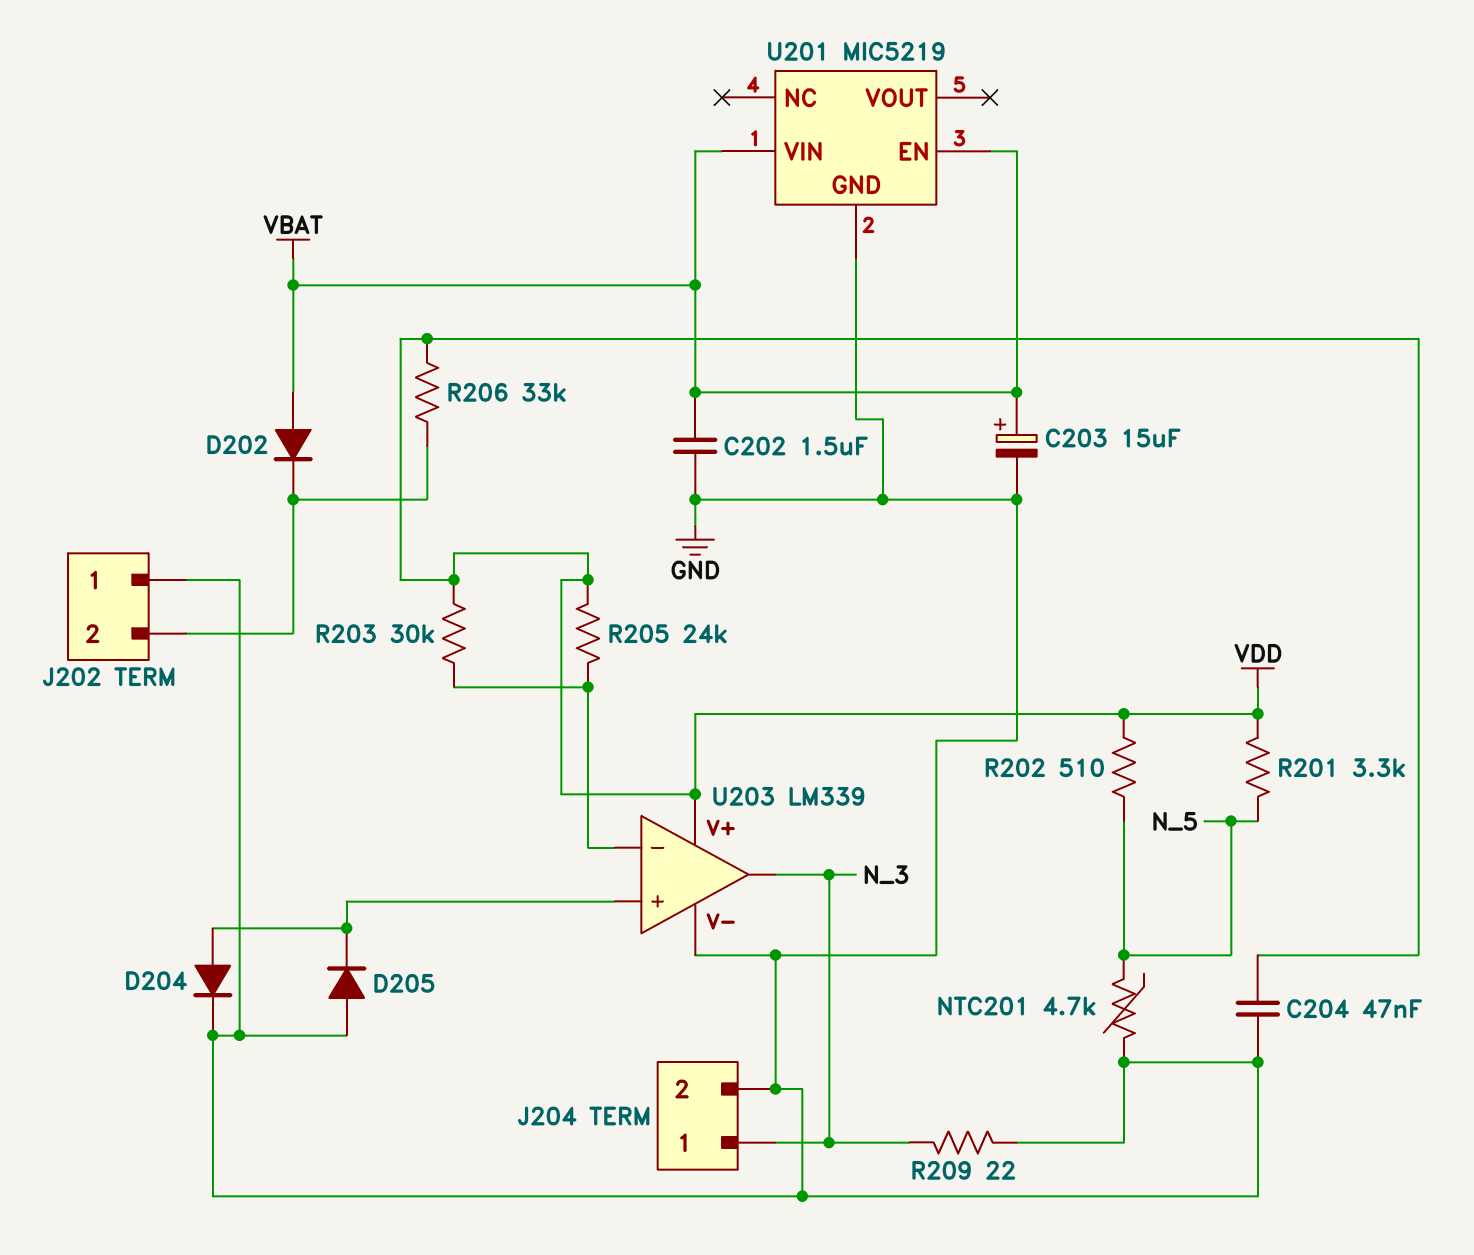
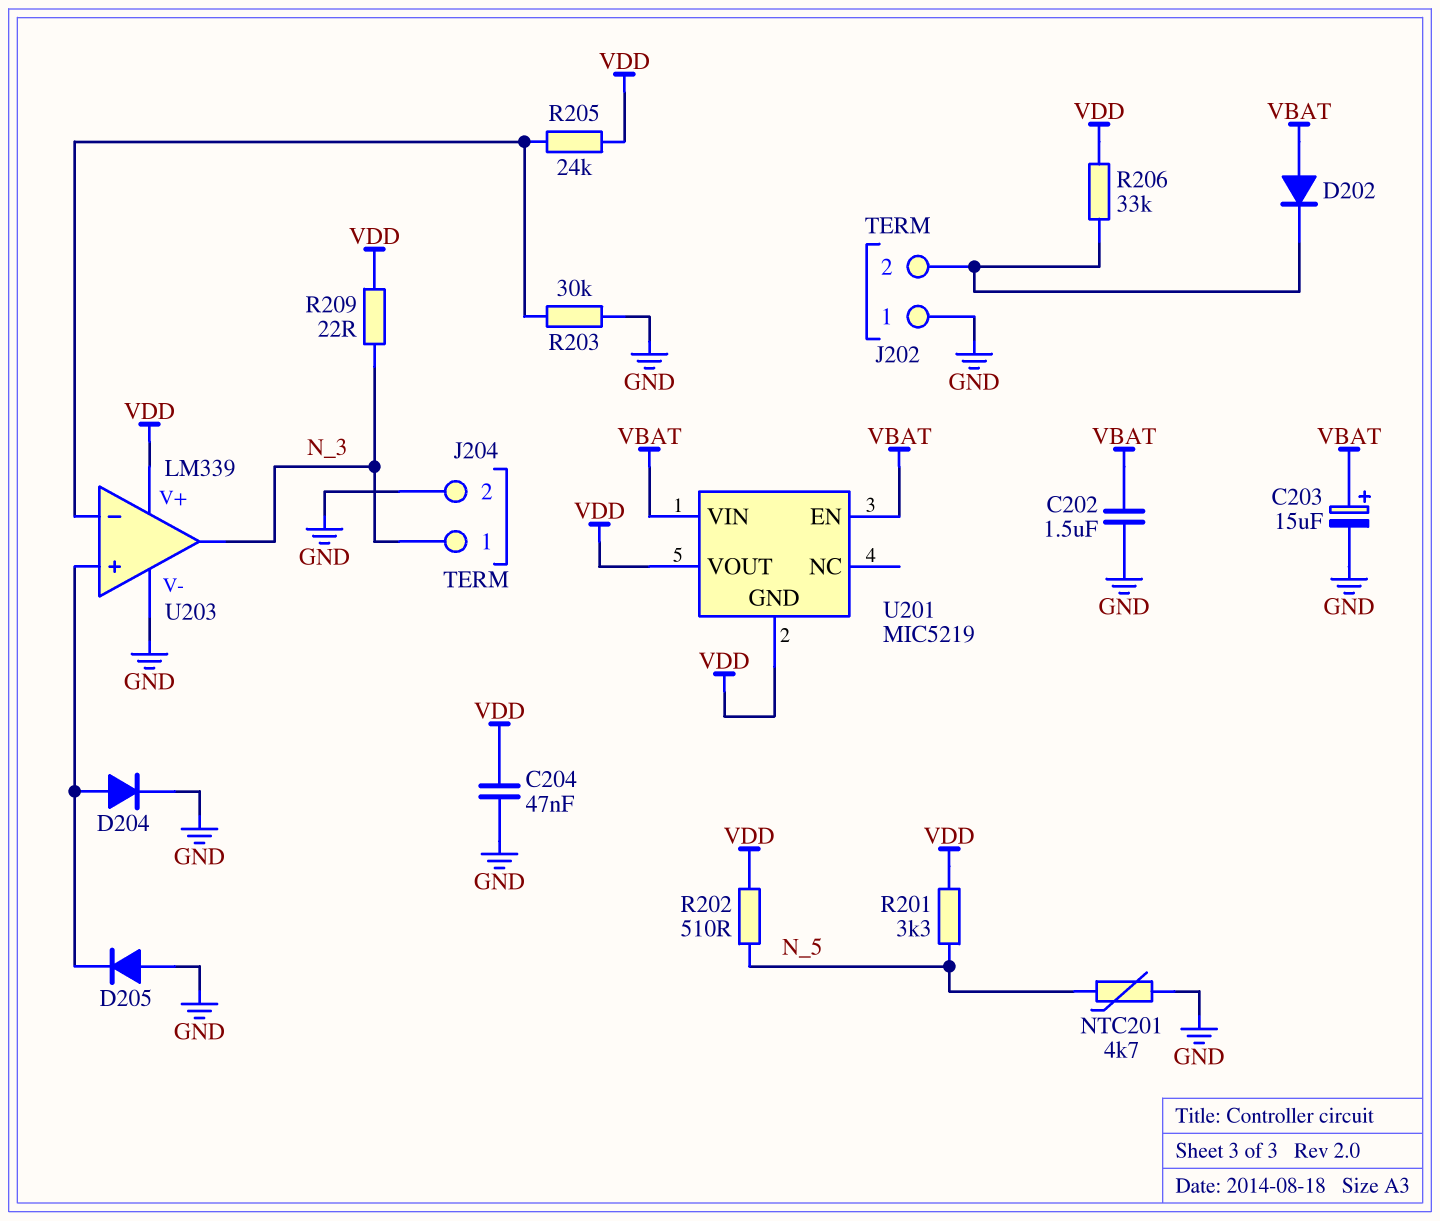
R203: 30k (U203/in-, VDD) -> 30k (GND, U203/in-)
R209: 22 (GND, N_3) -> 22 (N_3, VDD)
U201 pin GND: GND -> VDD
U201 pin VOUT: none -> VDD

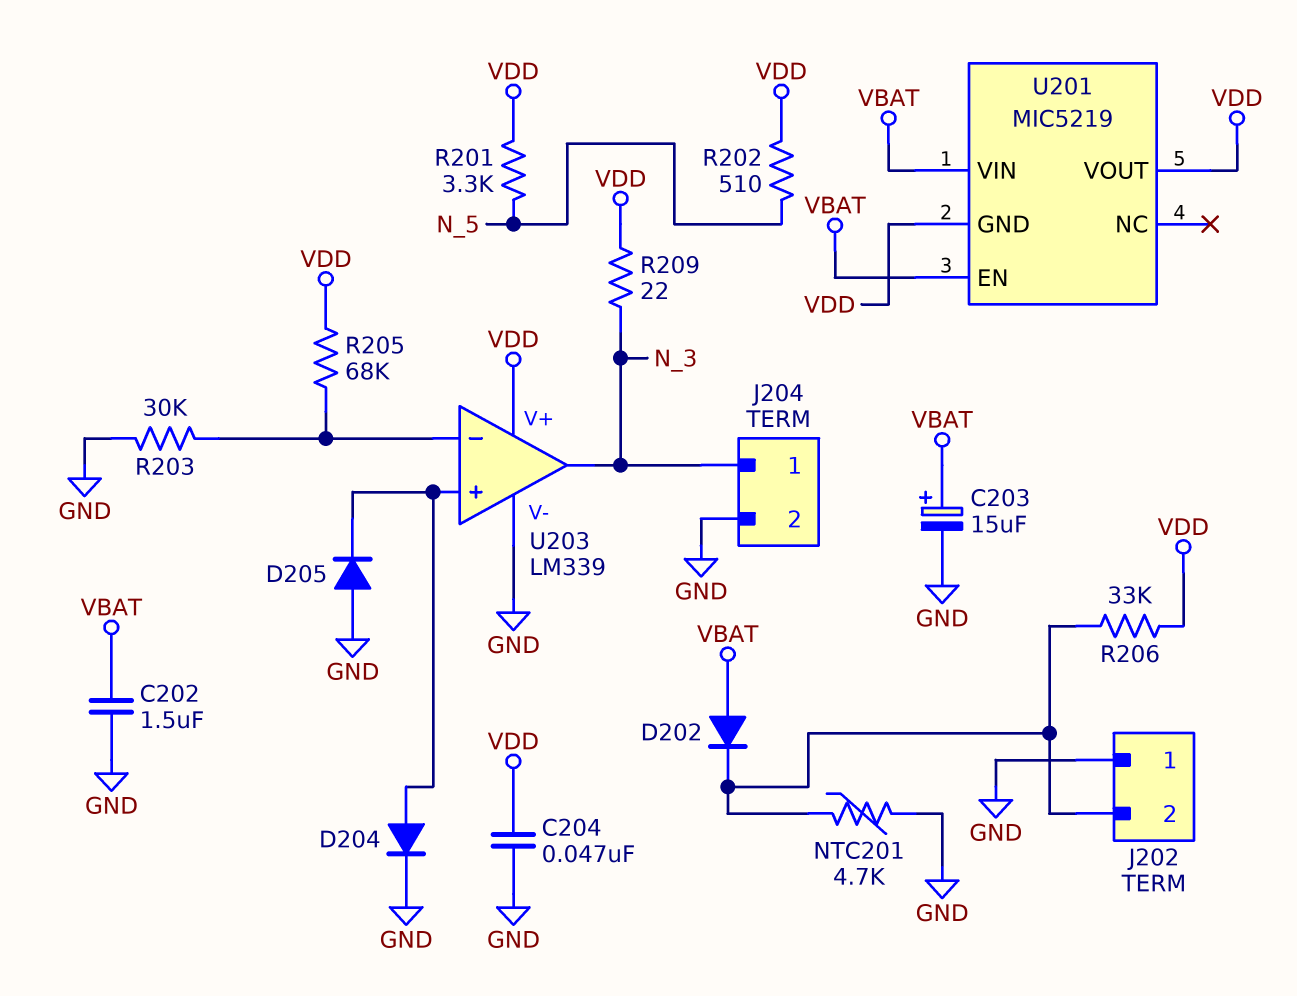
NTC201: 4.7k (GND, N_5) -> 4.7k (GND, J202/2)
R205: 24k (U203/in-, VDD) -> 68k (U203/in-, VDD)

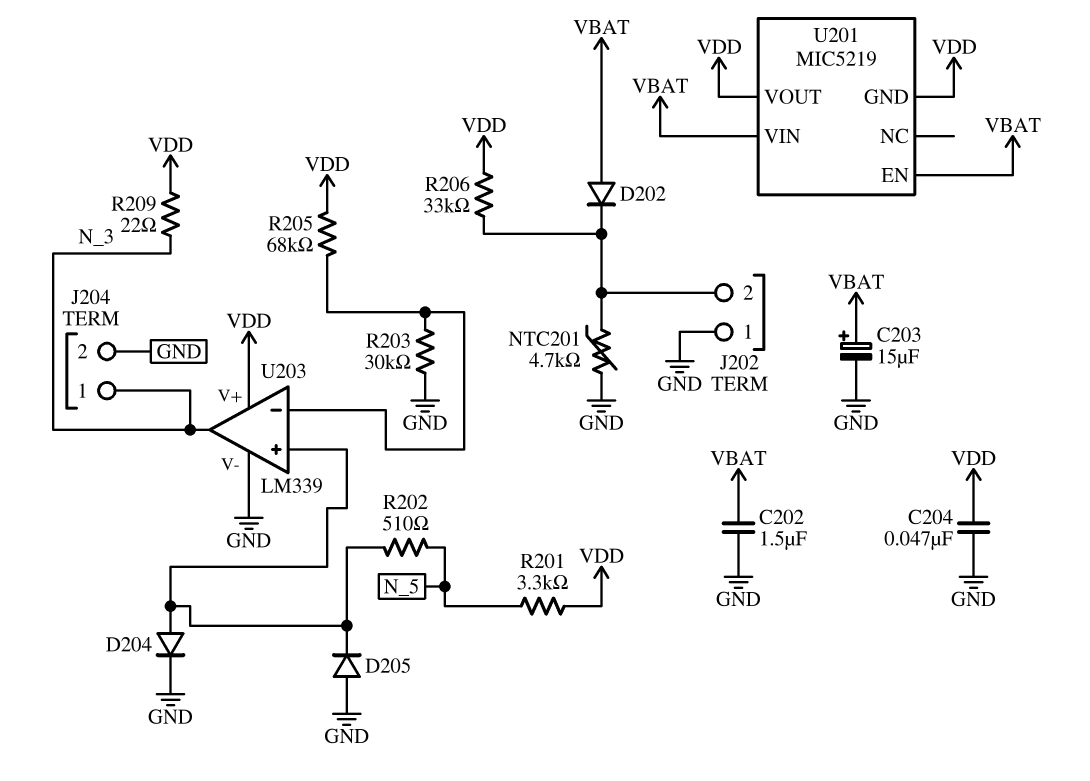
R202: 510 (N_5, VDD) -> 510 (N_5, U203/in+)

